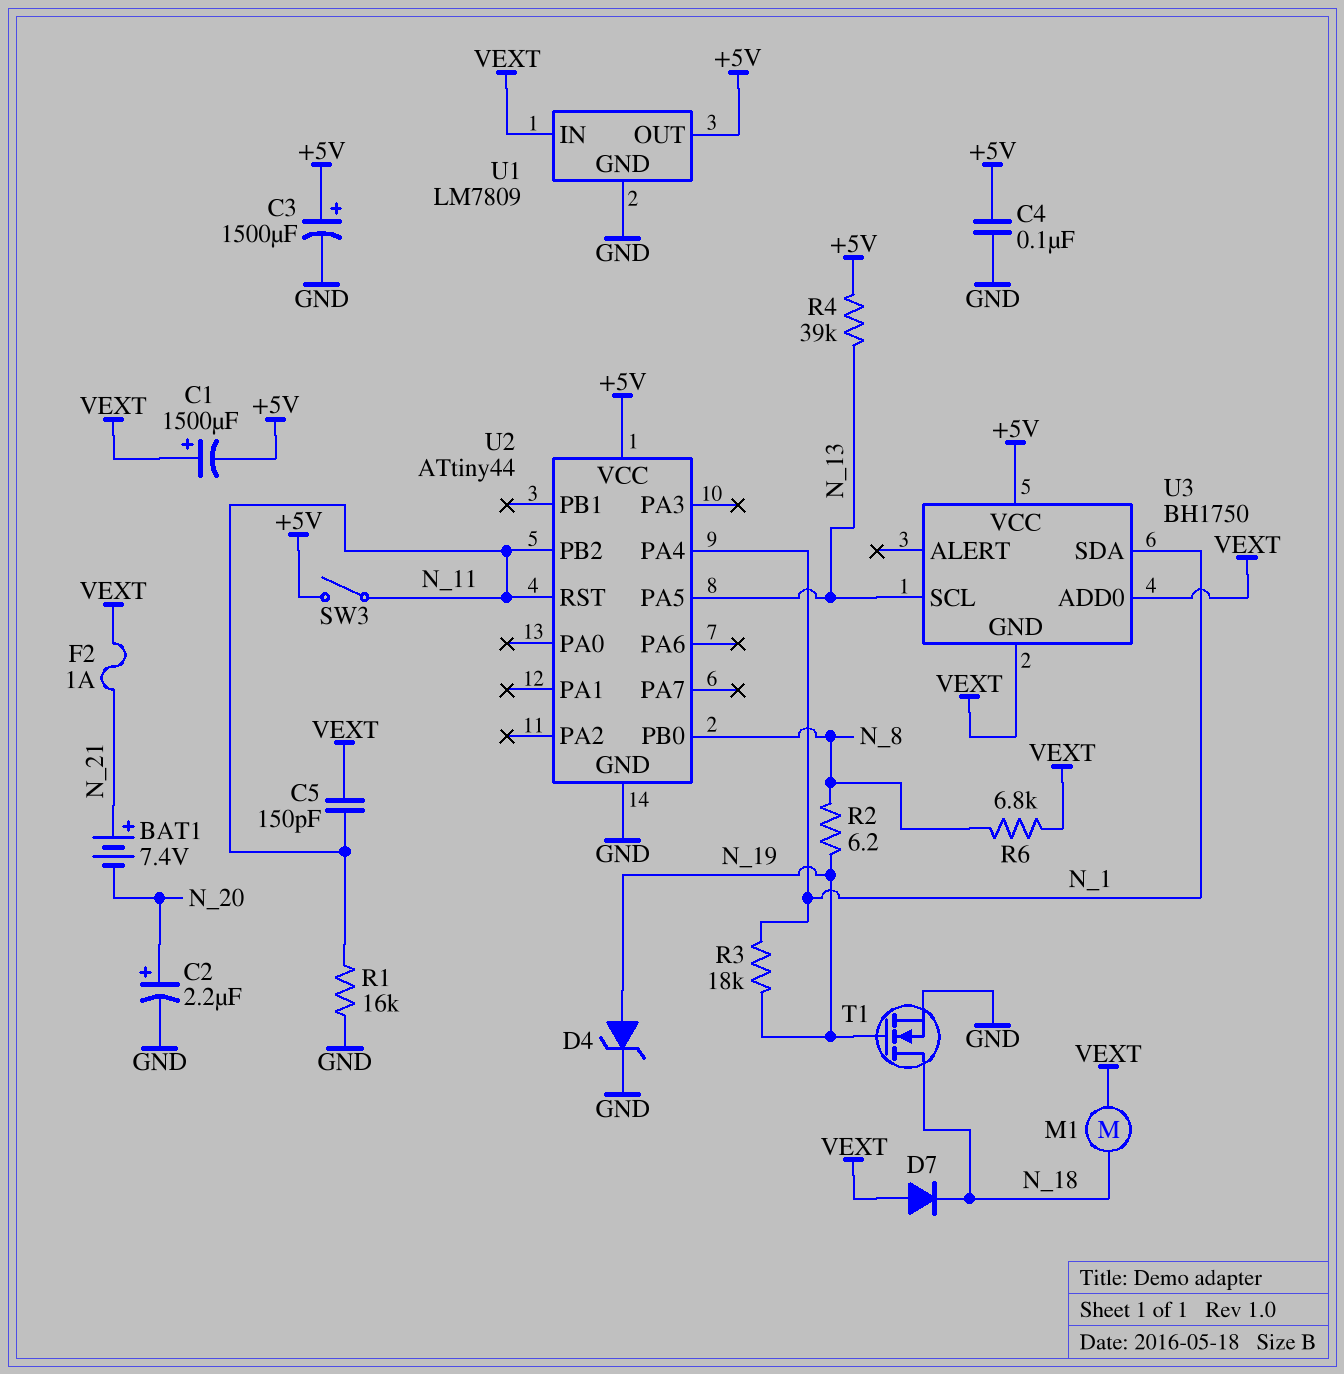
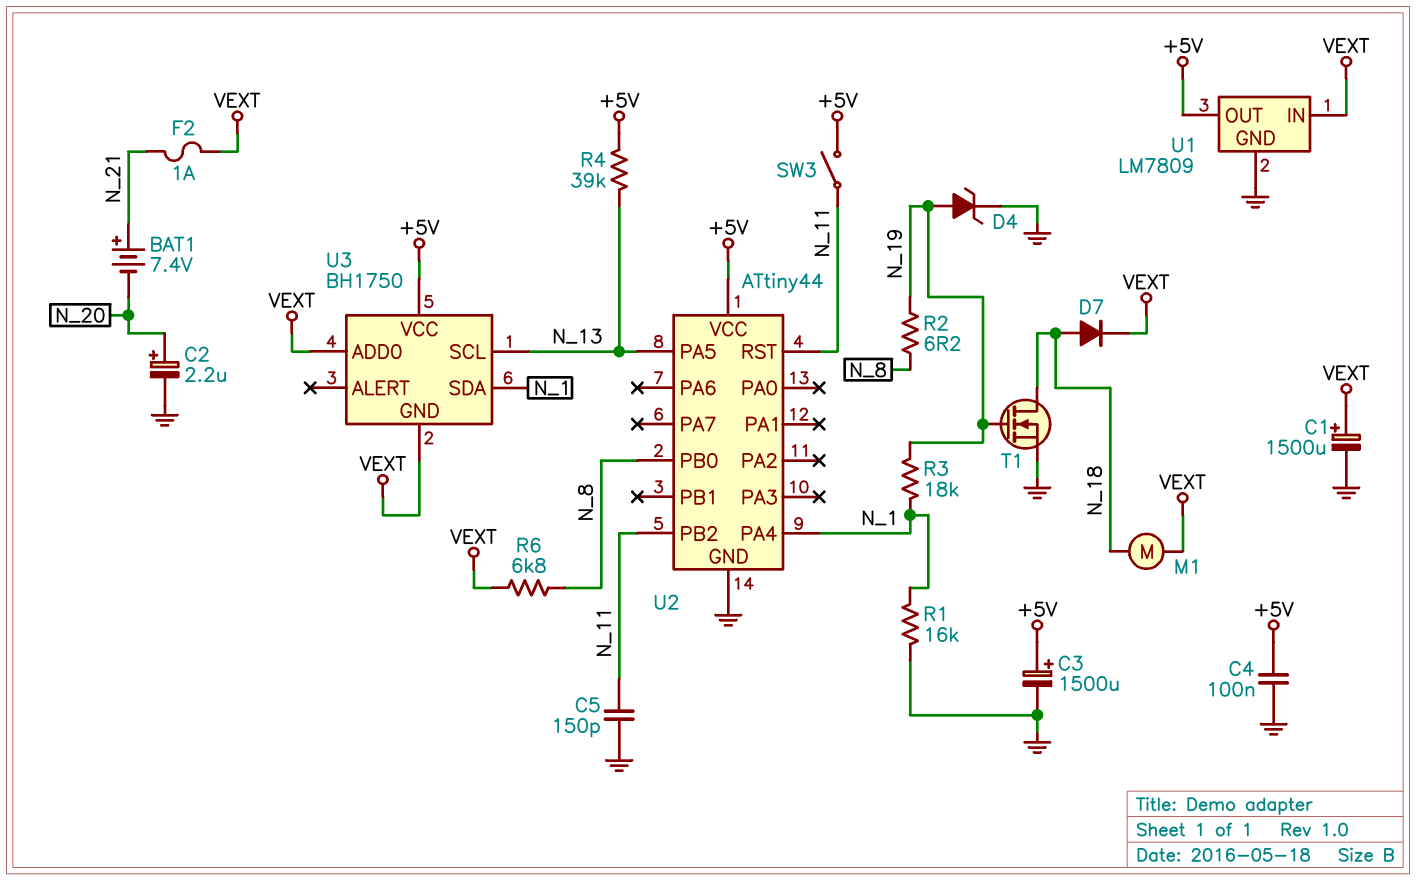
C1: 1500uF (plus VEXT, minus +5V) -> 1500uF (plus VEXT, minus GND)
C5: 150pF (N_11, VEXT) -> 150pF (GND, N_11)
D7: diode (A VEXT, K N_18) -> diode (A N_18, K VEXT)
R1: 16k (GND, N_11) -> 16k (GND, N_1)

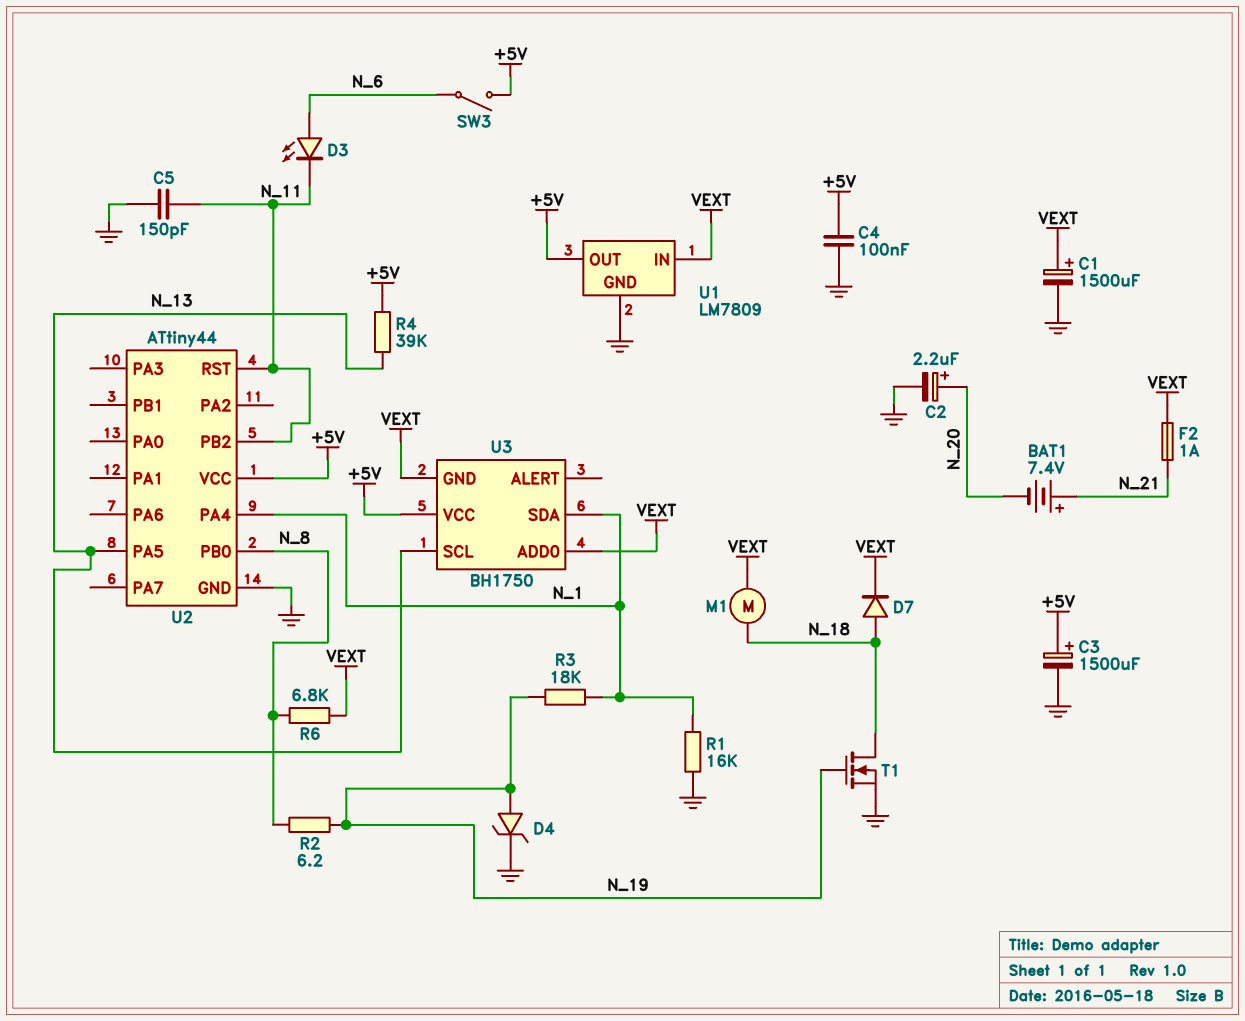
D3: none -> LED (A N_6, K N_11)
SW3: switch (+5V, N_11) -> switch (+5V, N_6)

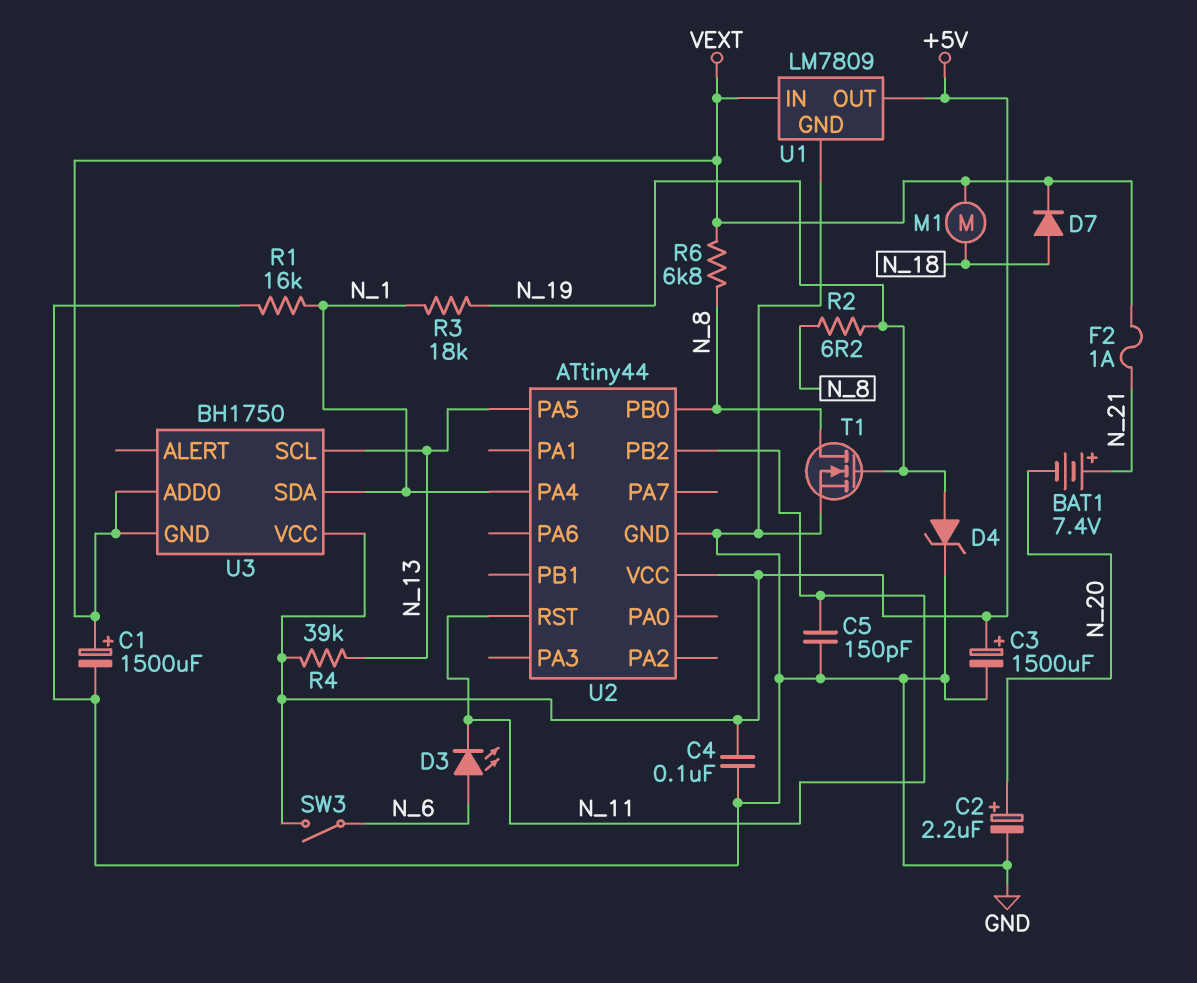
T1: NMOS (G N_19, D N_18, S GND) -> NMOS (G N_19, D N_8, S GND)

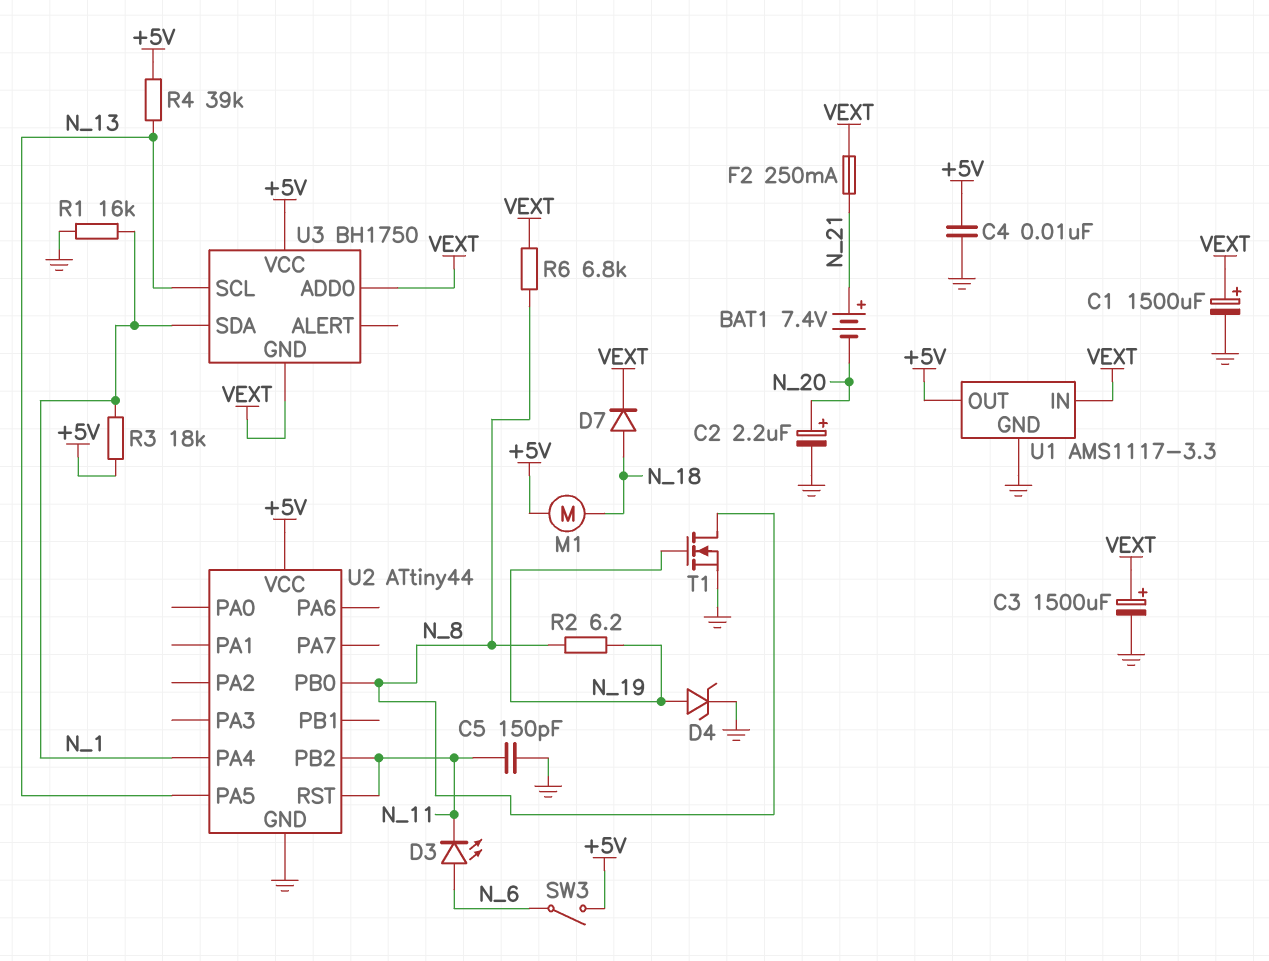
C3: 1500uF (plus +5V, minus GND) -> 1500uF (plus VEXT, minus GND)
C4: 100nF (+5V, GND) -> 10nF (+5V, GND)
F2: 1A (N_21, VEXT) -> 250mA (N_21, VEXT)
M1: motor (N_18, VEXT) -> motor (+5V, N_18)
R3: 18k (N_1, N_19) -> 18k (+5V, N_1)
U1: LM7809 -> AMS1117-3.3

